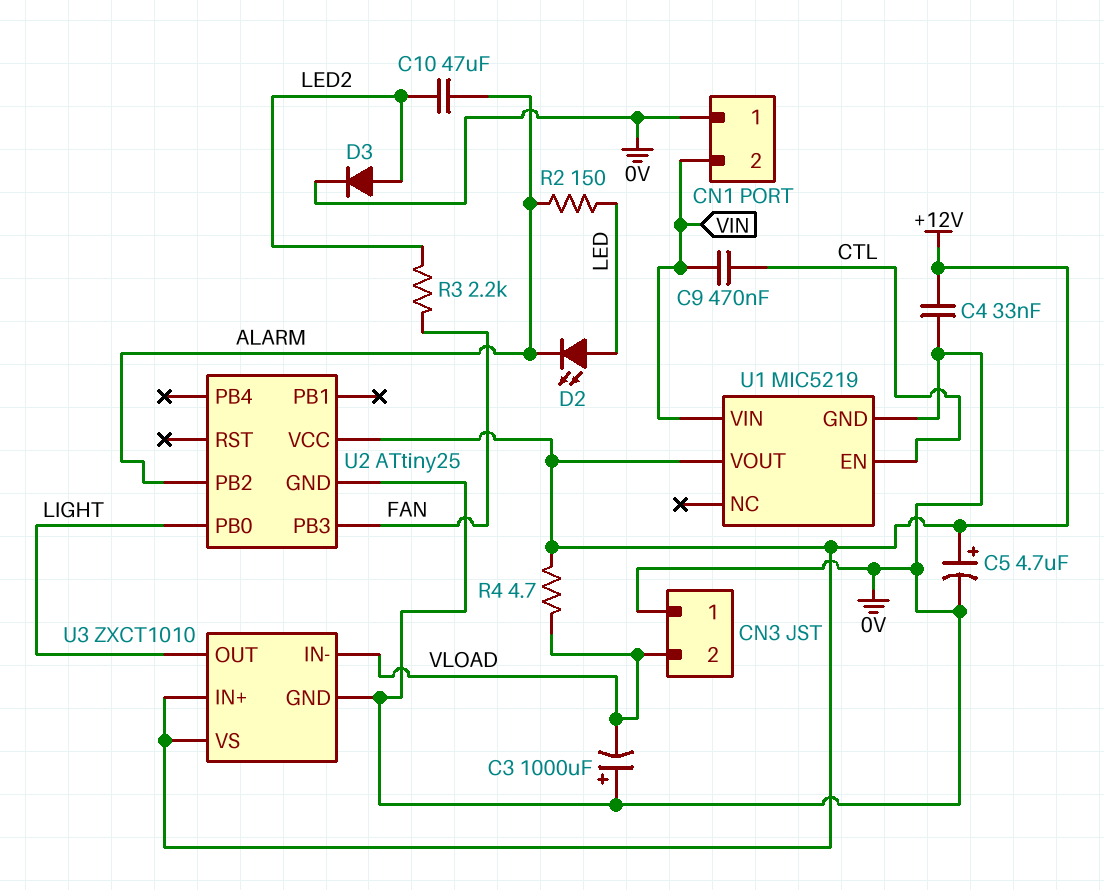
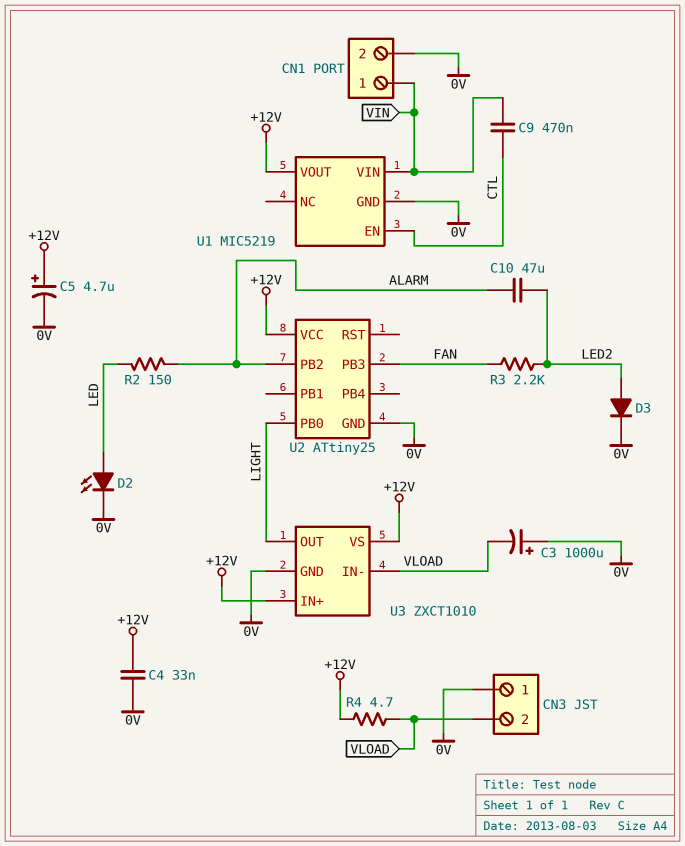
CN1 pin 1: 0V -> VIN
CN1 pin 2: VIN -> 0V
D2: LED (A LED, K ALARM) -> LED (A LED, K 0V)

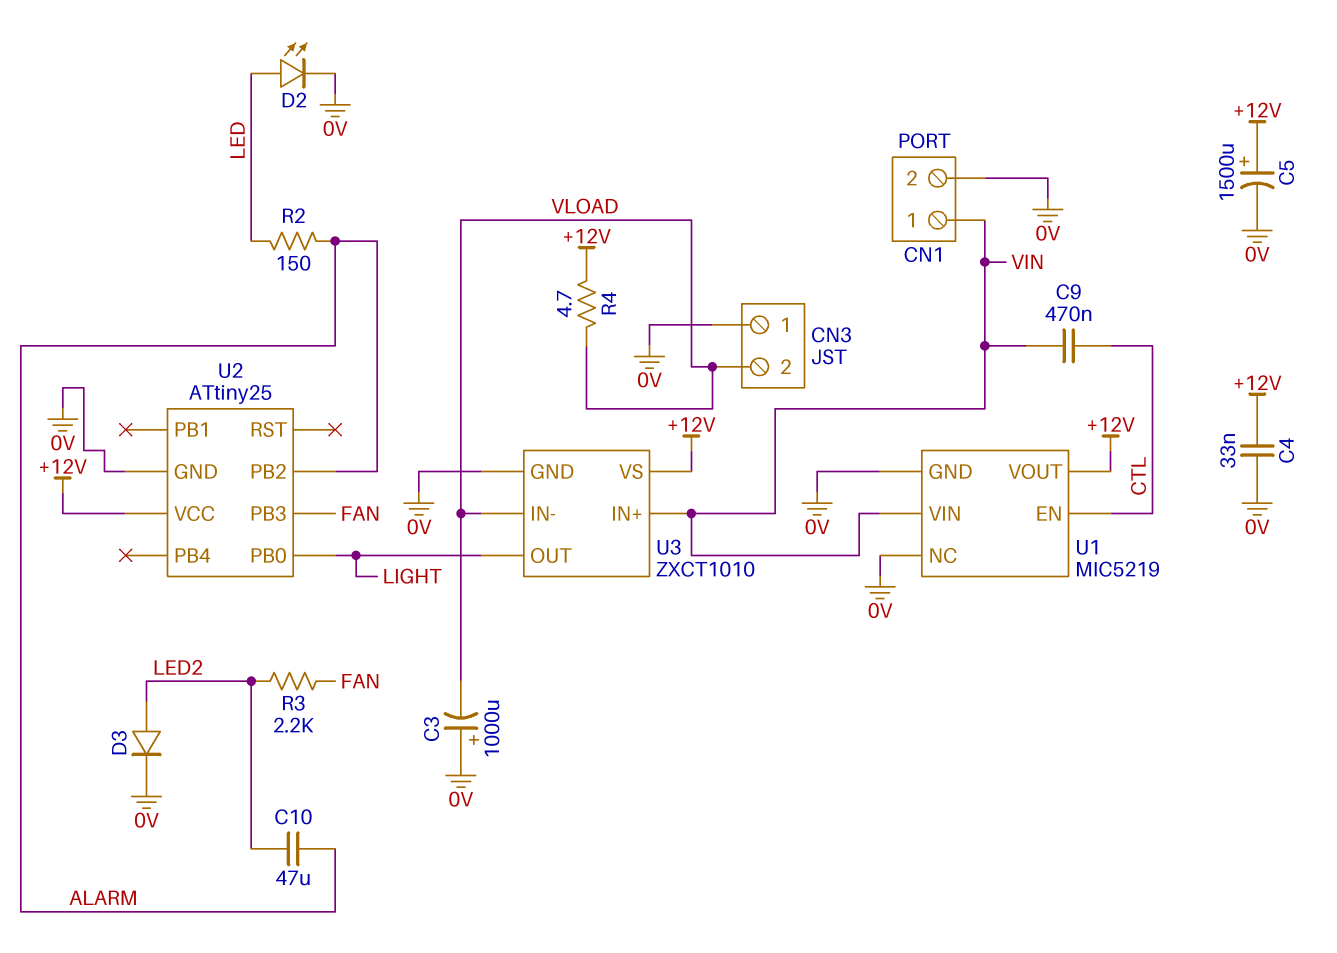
C5: 4.7uF (plus +12V, minus 0V) -> 1500uF (plus +12V, minus 0V)
U1 pin NC: none -> 0V
U3 pin IN+: +12V -> VIN

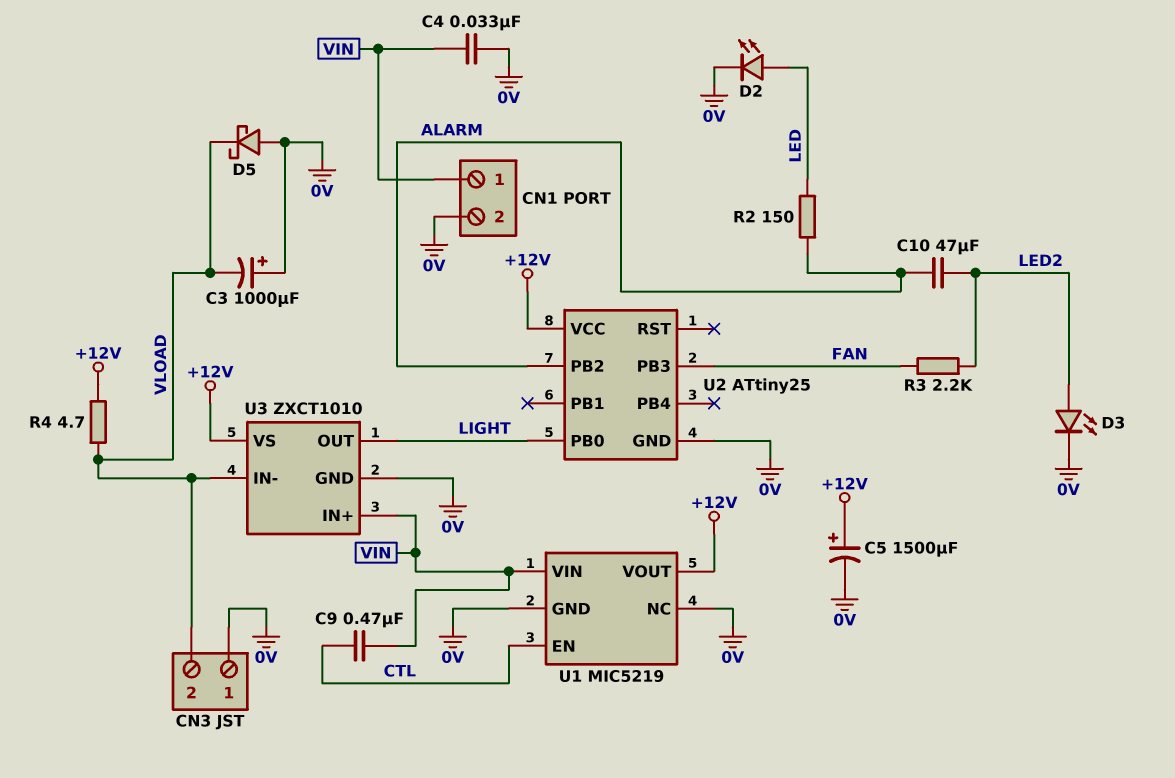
C4: 33nF (+12V, 0V) -> 33nF (0V, VIN)
D3: diode (A LED2, K 0V) -> LED (A LED2, K 0V)
D5: none -> schottky (A 0V, K VLOAD)

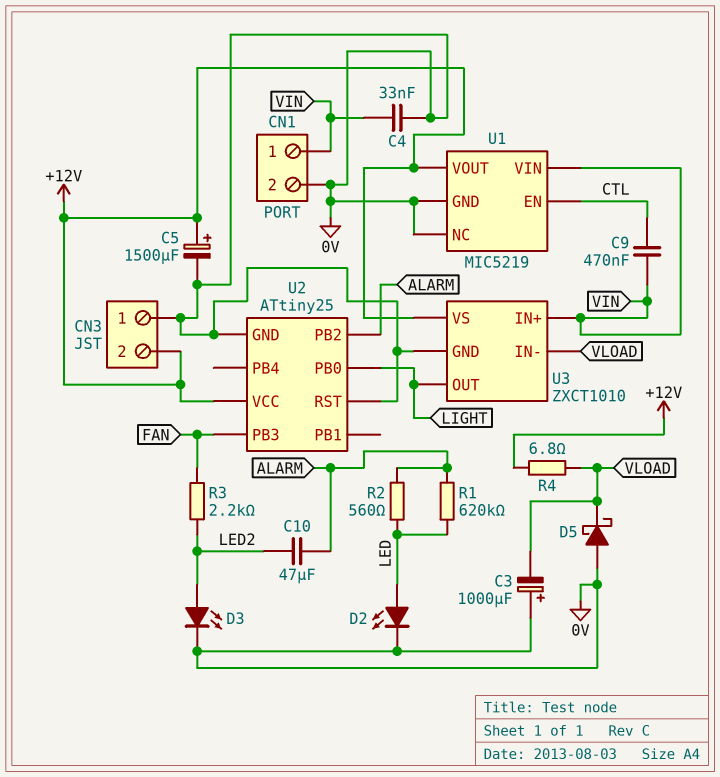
CN3 pin 2: VLOAD -> +12V
R1: none -> 620k (ALARM, LED)
R2: 150 (ALARM, LED) -> 560 (ALARM, LED)
R4: 4.7 (+12V, VLOAD) -> 6.8 (+12V, VLOAD)
U2 pin RST: none -> 0V

